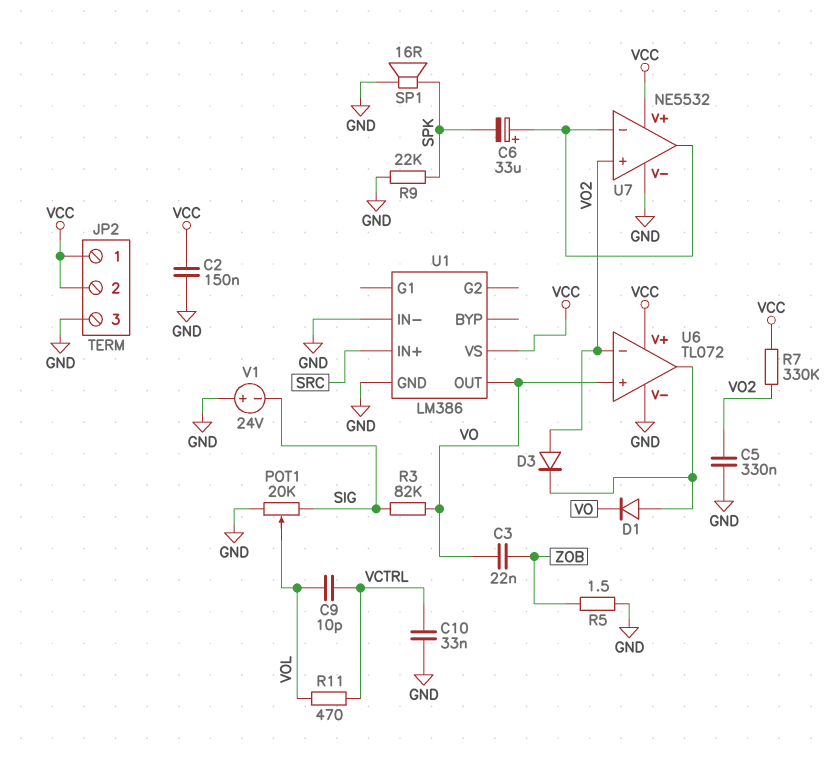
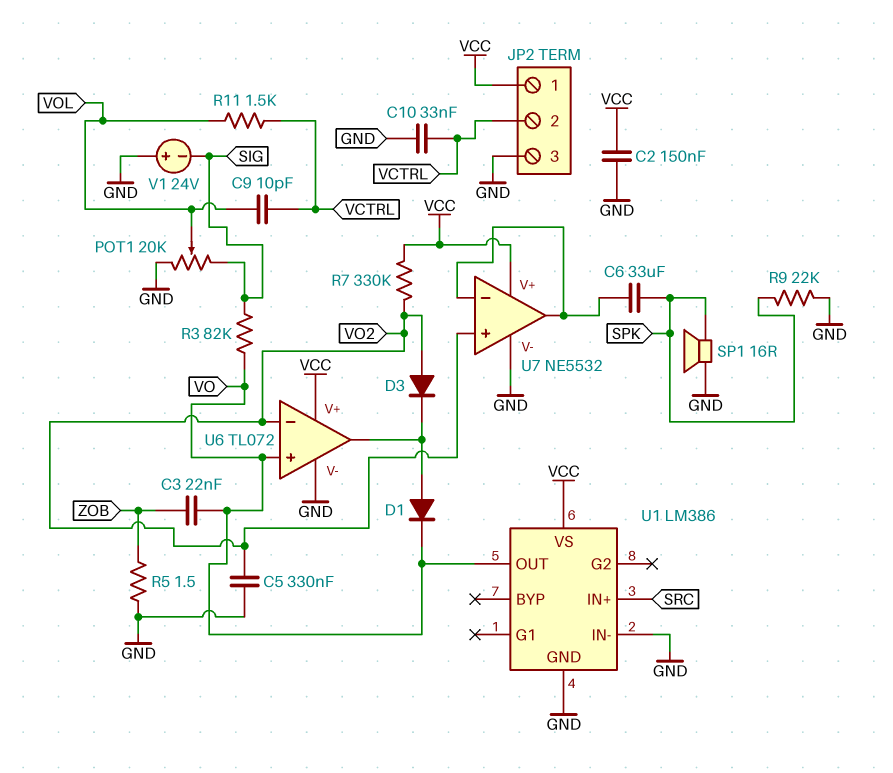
C6: 33uF (plus U7/in-, minus SPK) -> 33uF (SPK, U7/in-)
JP2 pin 2: VCC -> VCTRL
R11: 470 (VCTRL, VOL) -> 1.5k (VCTRL, VOL)

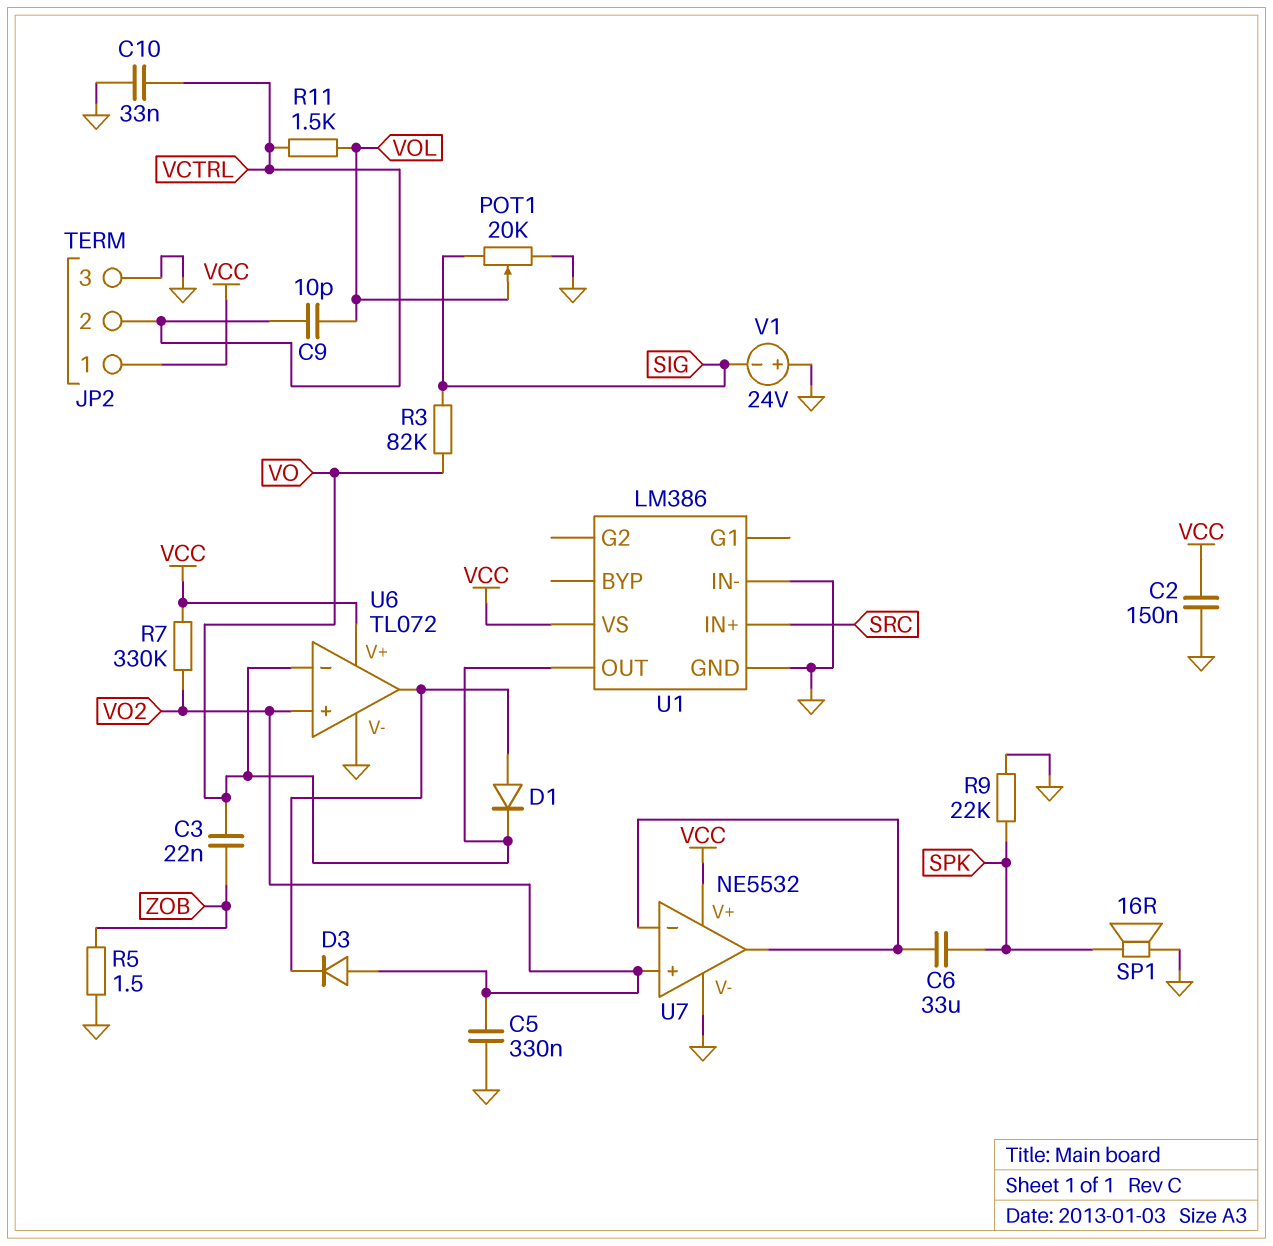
U6 pin in+: VO -> VO2
U6 pin in-: VO2 -> VO

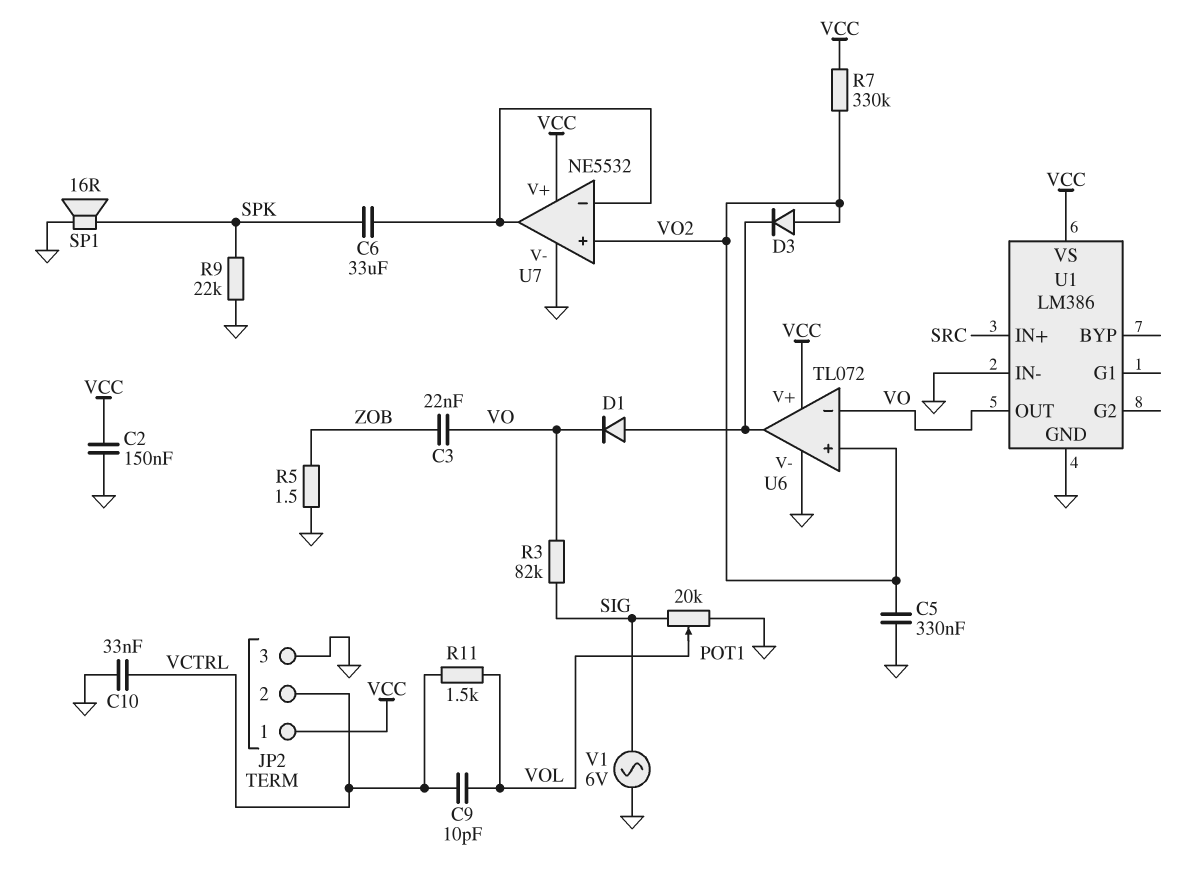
V1: 24V (plus GND, minus SIG) -> AC 6V (GND, SIG)

